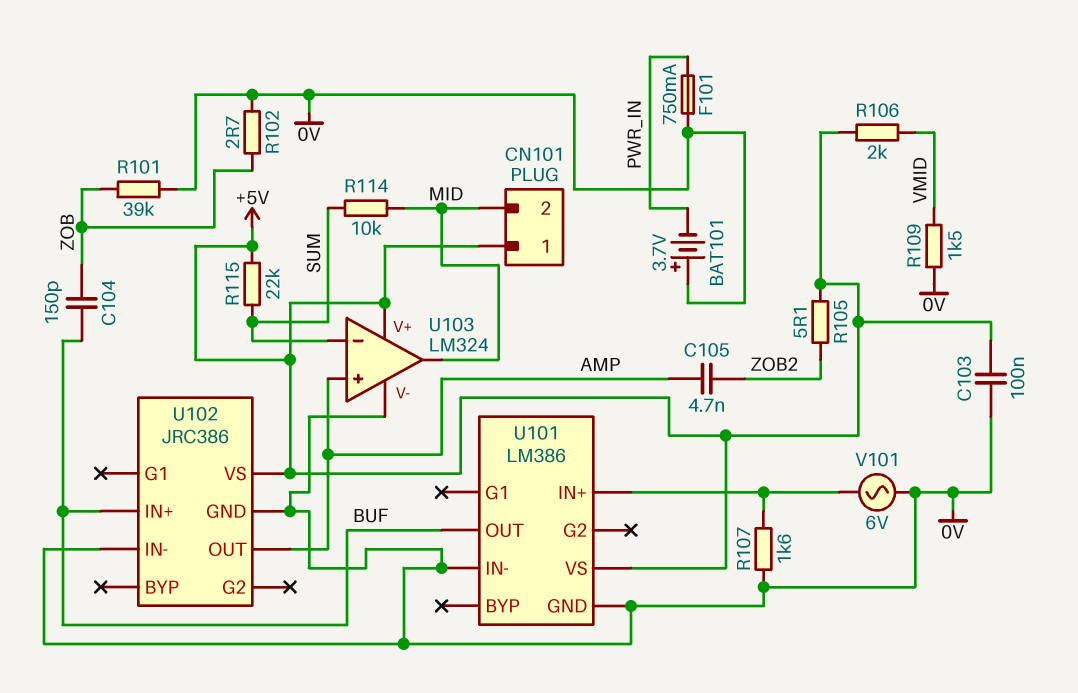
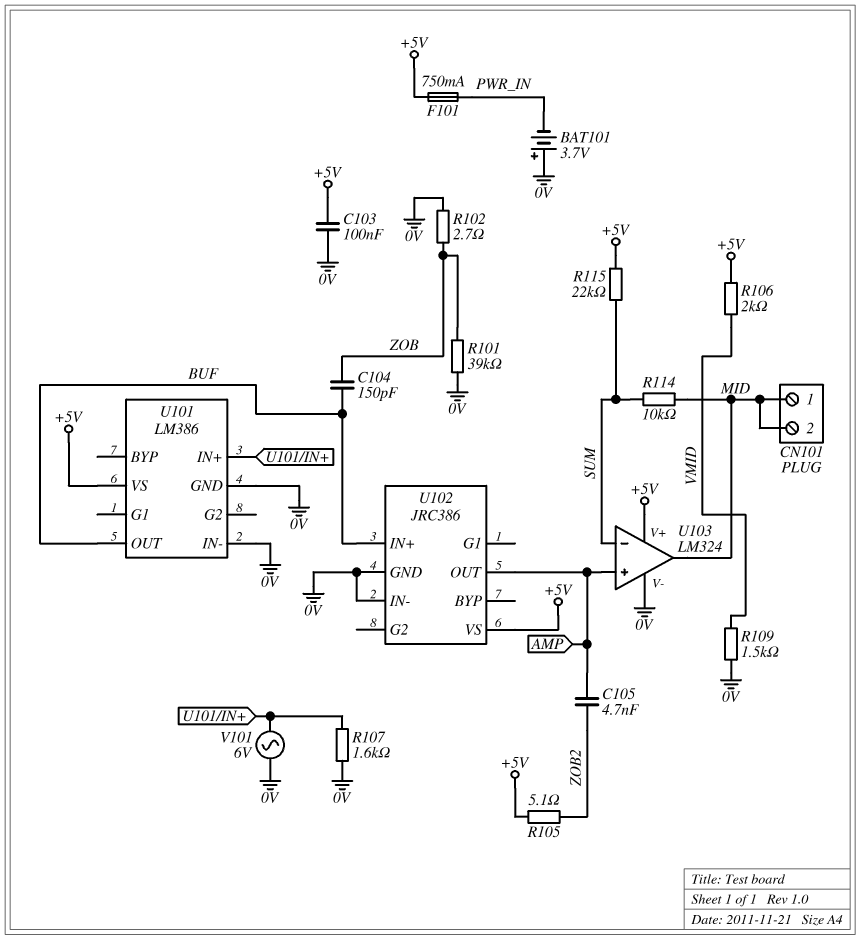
CN101 pin 1: +5V -> MID
F101: 750mA (0V, PWR_IN) -> 750mA (+5V, PWR_IN)

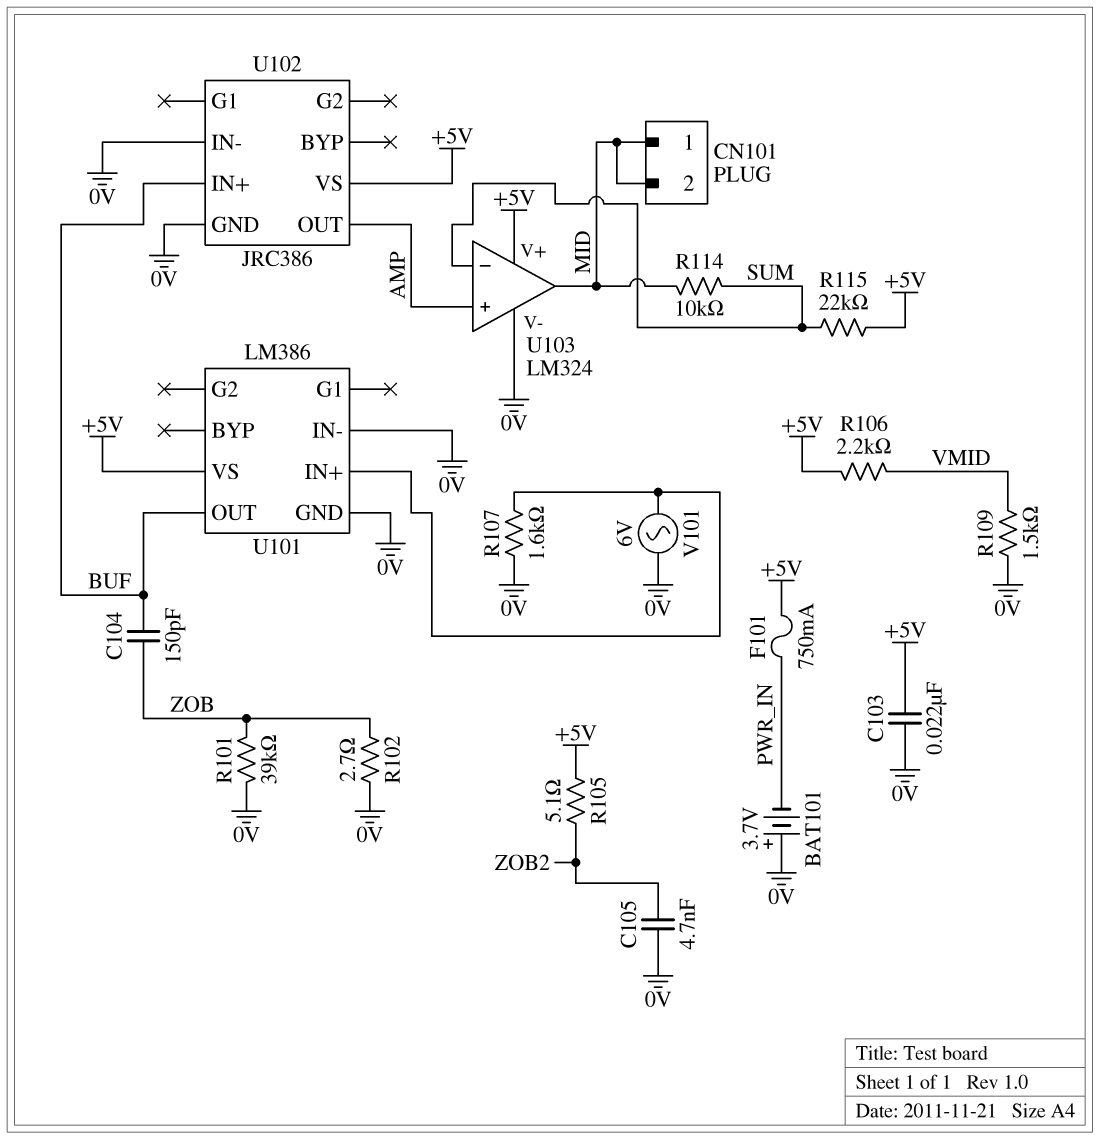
C103: 100nF (+5V, 0V) -> 22nF (+5V, 0V)
C105: 4.7nF (AMP, ZOB2) -> 4.7nF (0V, ZOB2)
R106: 2k (+5V, VMID) -> 2.2k (+5V, VMID)

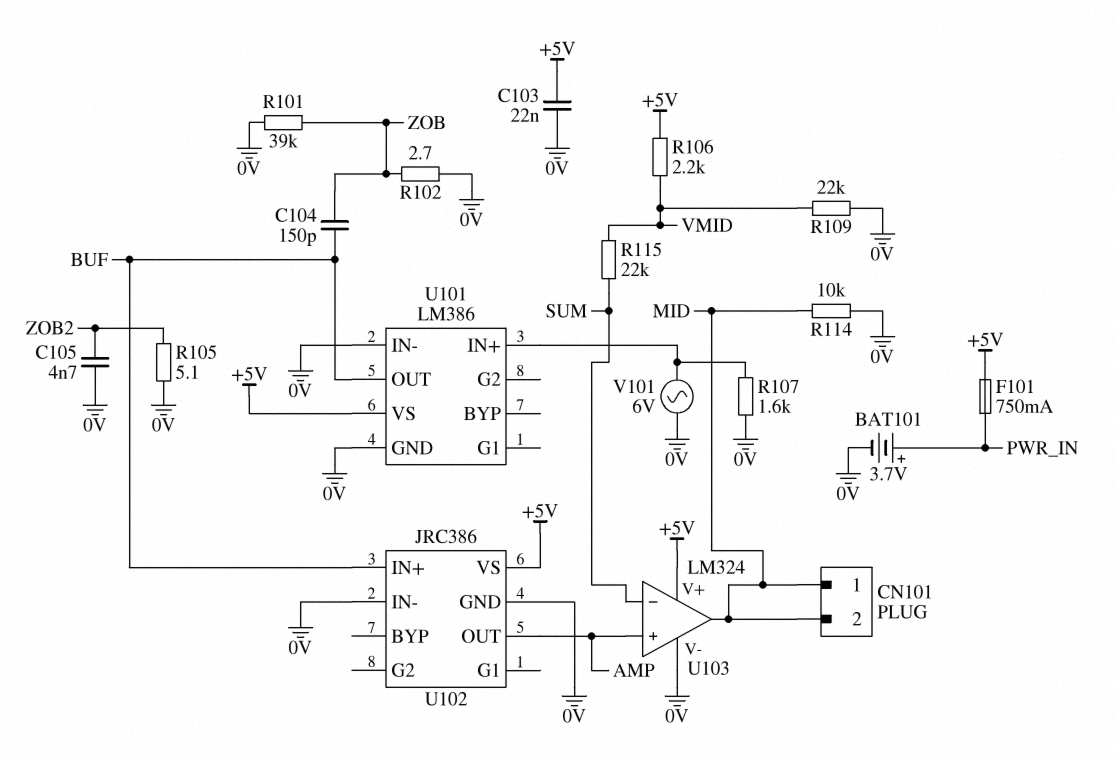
BAT101: 3.7V (plus 0V, minus PWR_IN) -> 3.7V (plus PWR_IN, minus 0V)
R105: 5.1 (+5V, ZOB2) -> 5.1 (0V, ZOB2)
R109: 1.5k (0V, VMID) -> 22k (0V, VMID)
R114: 10k (MID, SUM) -> 10k (0V, MID)
R115: 22k (+5V, SUM) -> 22k (SUM, VMID)

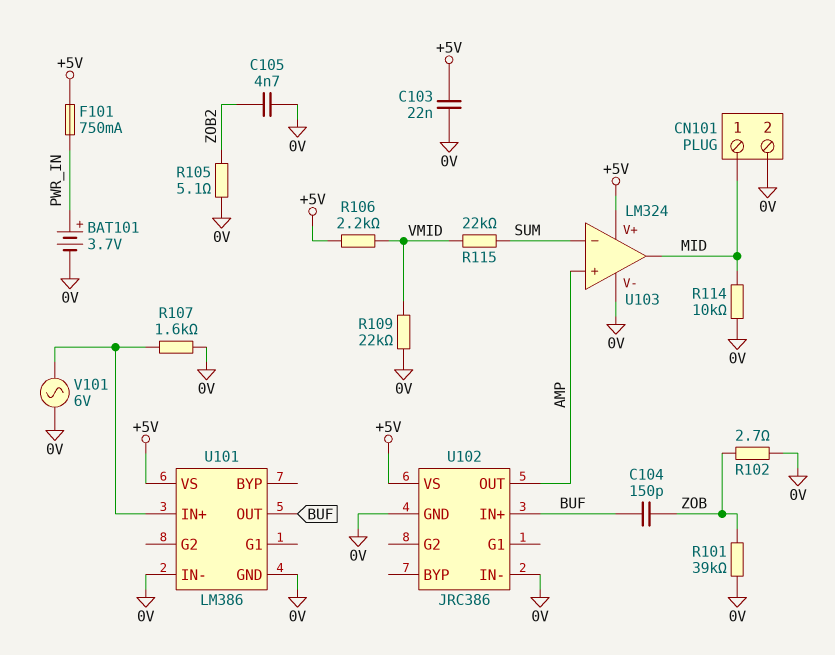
CN101 pin 2: MID -> 0V

